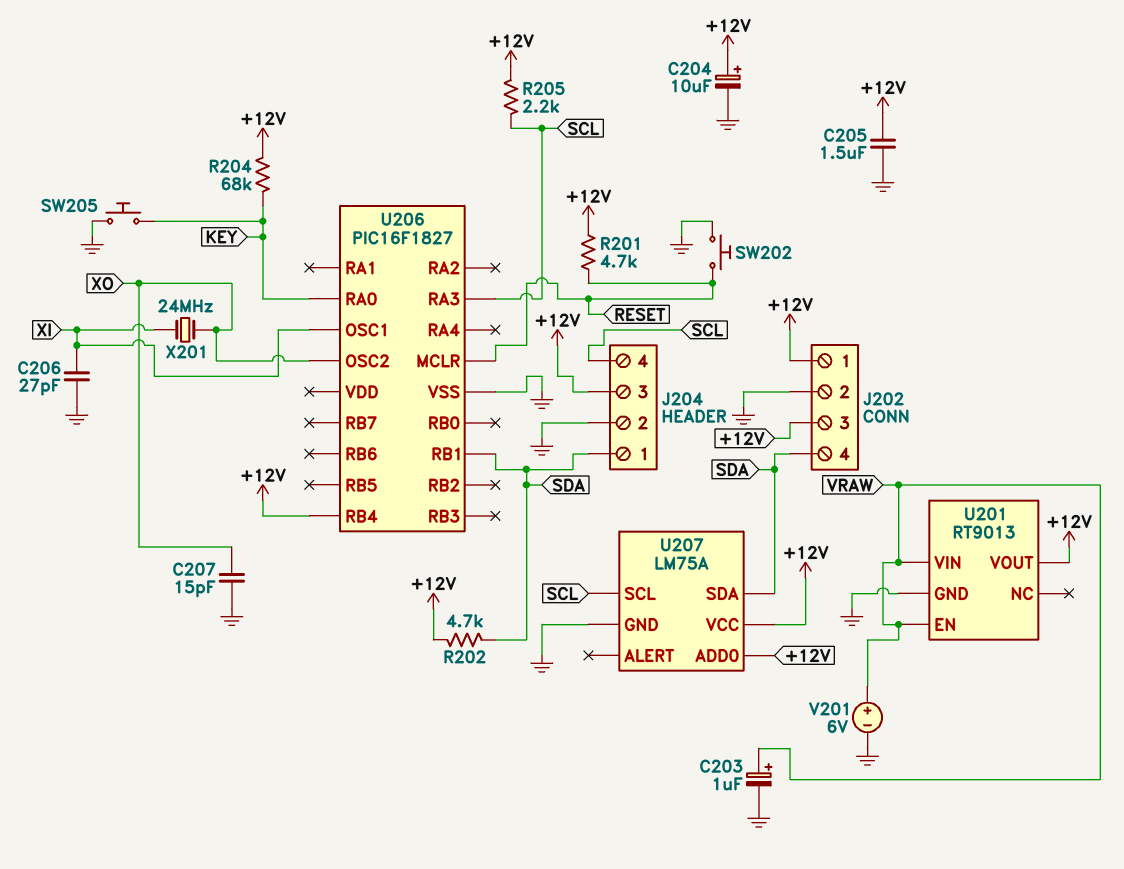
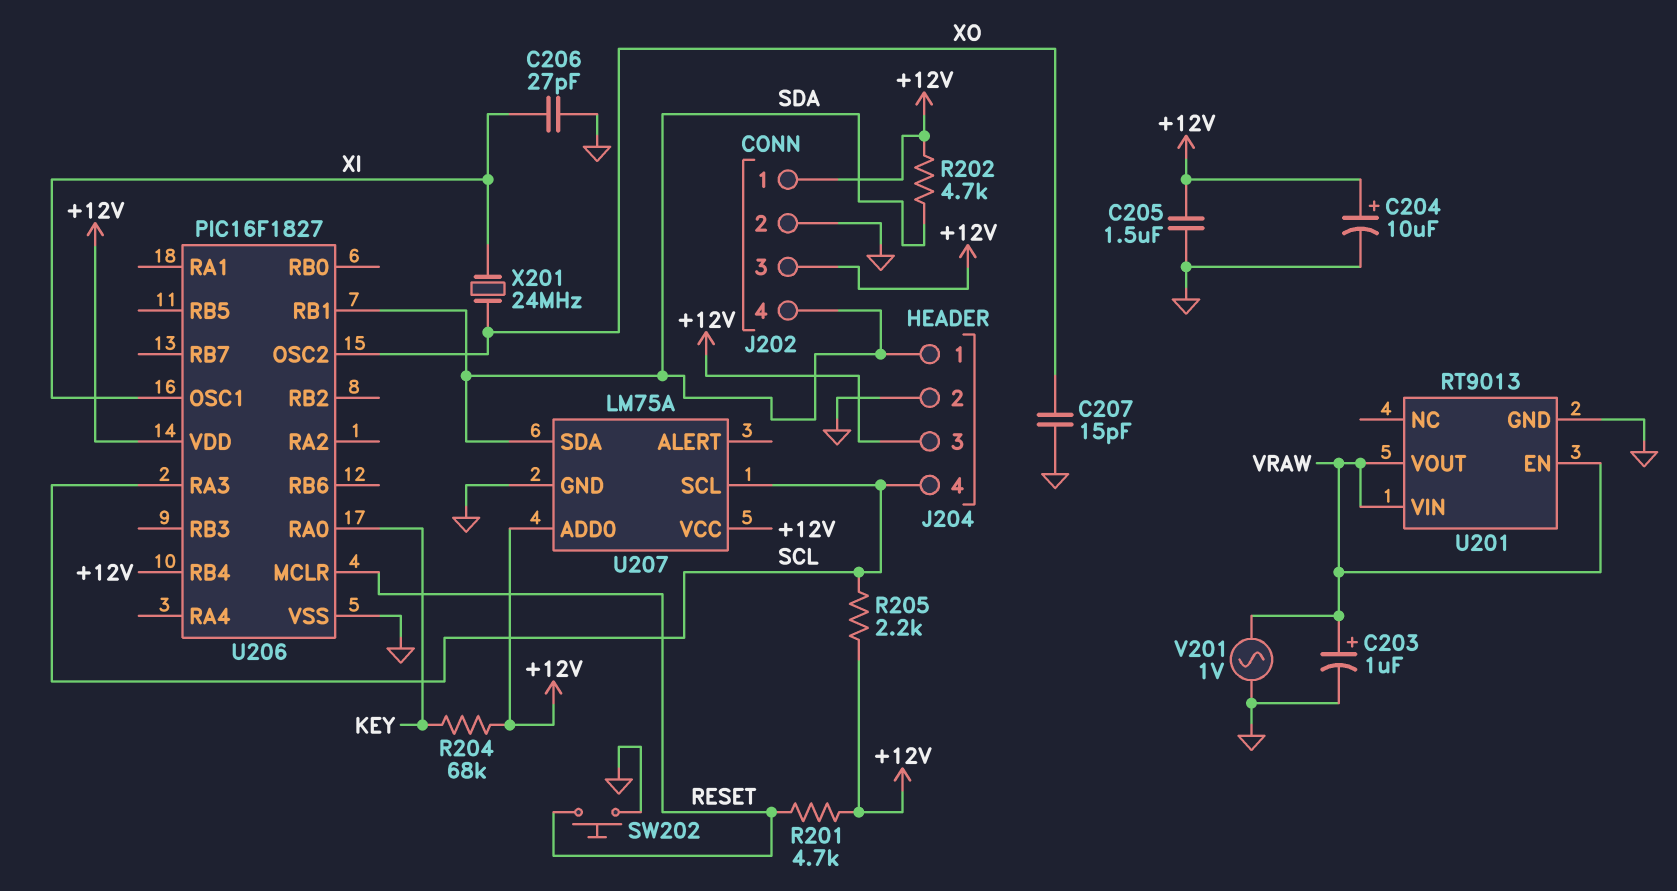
SW205: button (GND, KEY) -> none
U201 pin VOUT: +12V -> VRAW
U206 pin VDD: none -> +12V
V201: 6V (plus VRAW, minus GND) -> AC 1V (GND, VRAW)

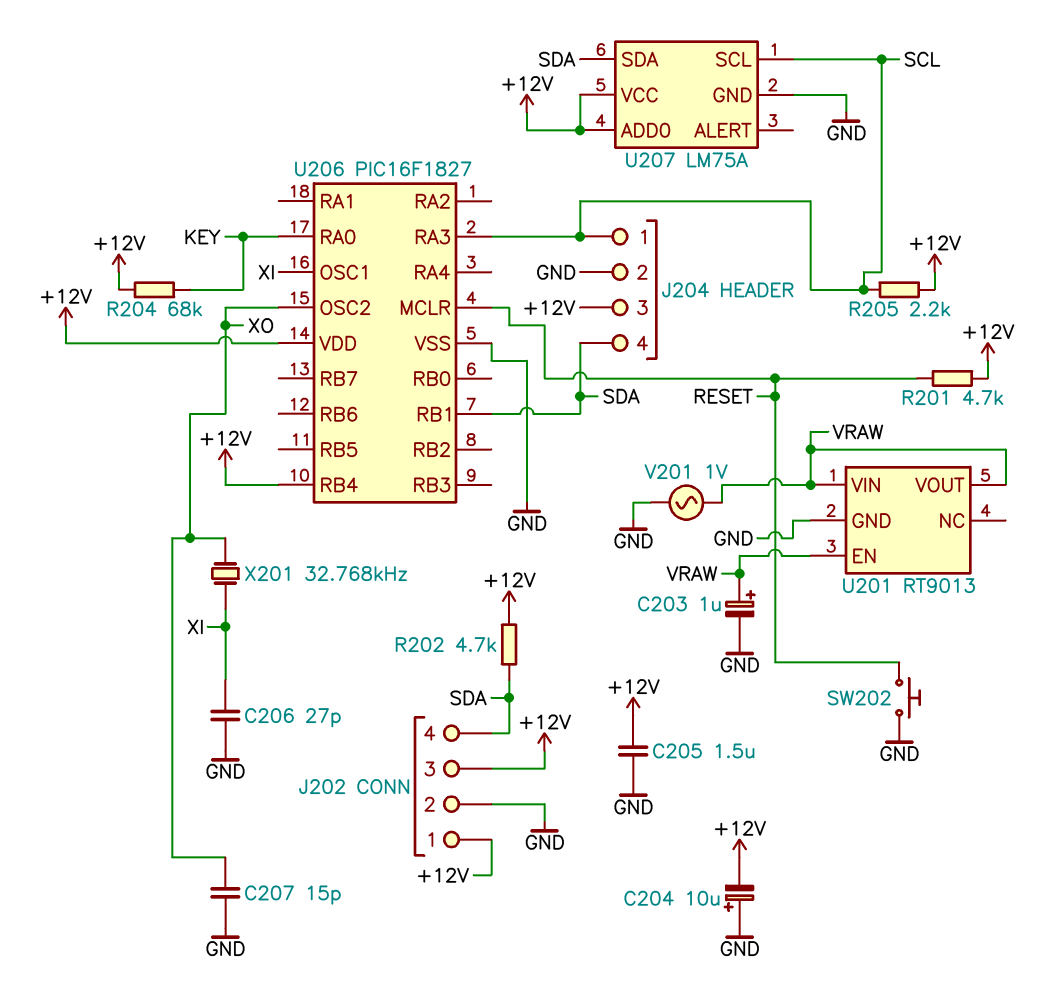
C204: 10uF (plus +12V, minus GND) -> 10uF (plus GND, minus +12V)
J204 pin 1: SDA -> SCL
J204 pin 4: SCL -> SDA
X201: 24MHz (XI, XO) -> 32.768kHz (XI, XO)

